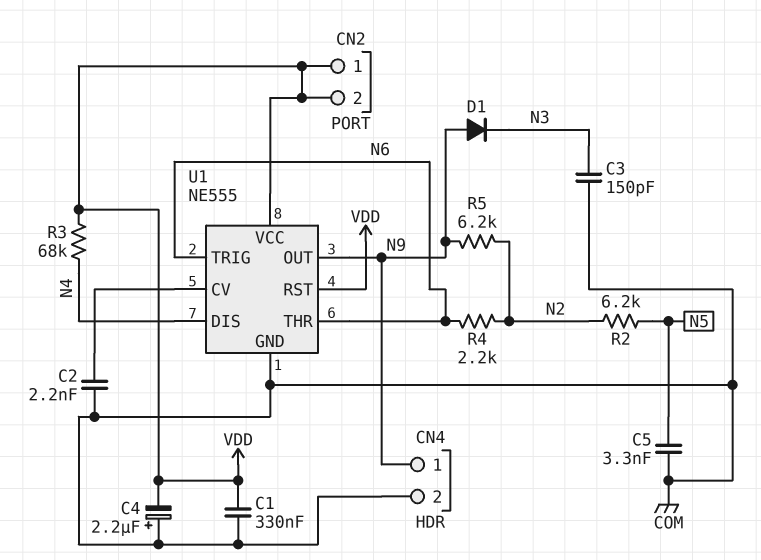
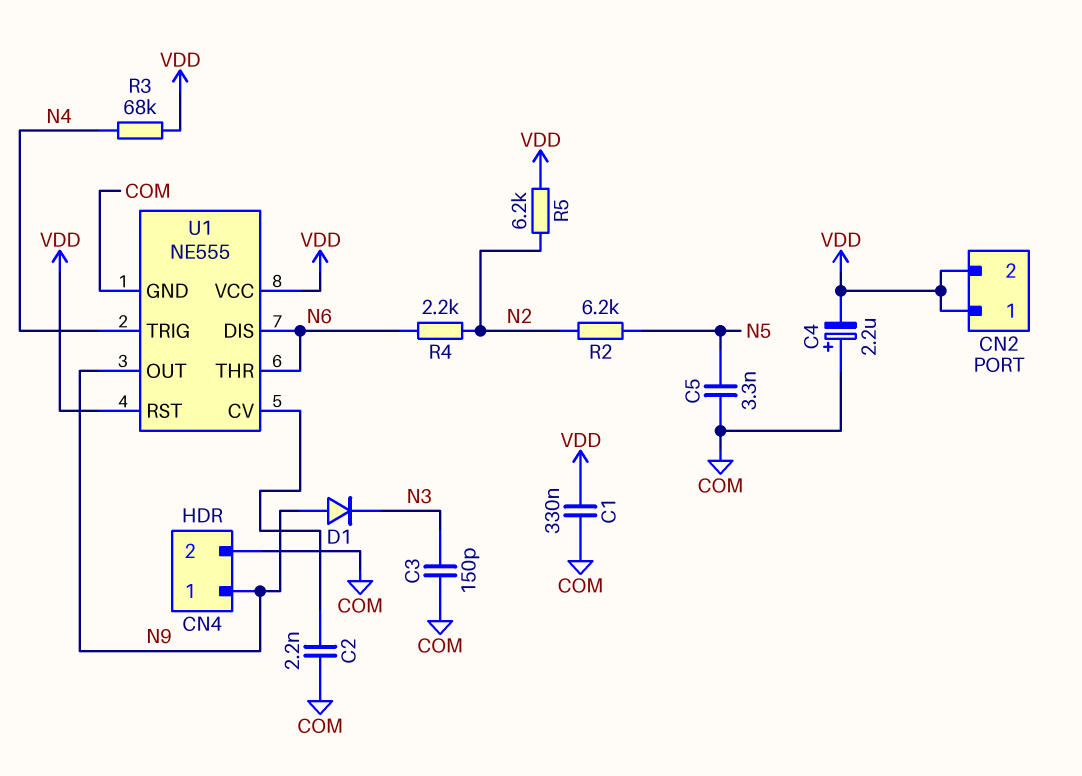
R5: 6.2k (N2, N9) -> 6.2k (N2, VDD)
U1 pin DIS: N4 -> N6
U1 pin TRIG: N6 -> N4

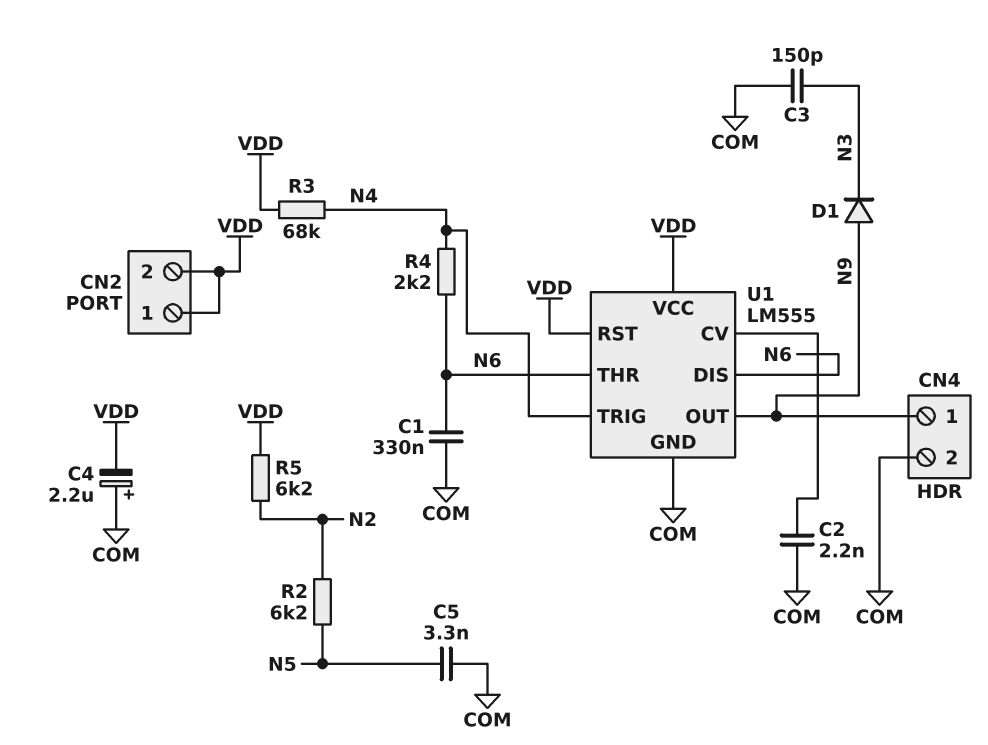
C1: 330nF (COM, VDD) -> 330nF (COM, N6)
R4: 2.2k (N2, N6) -> 2.2k (N4, N6)
U1: NE555 -> LM555

